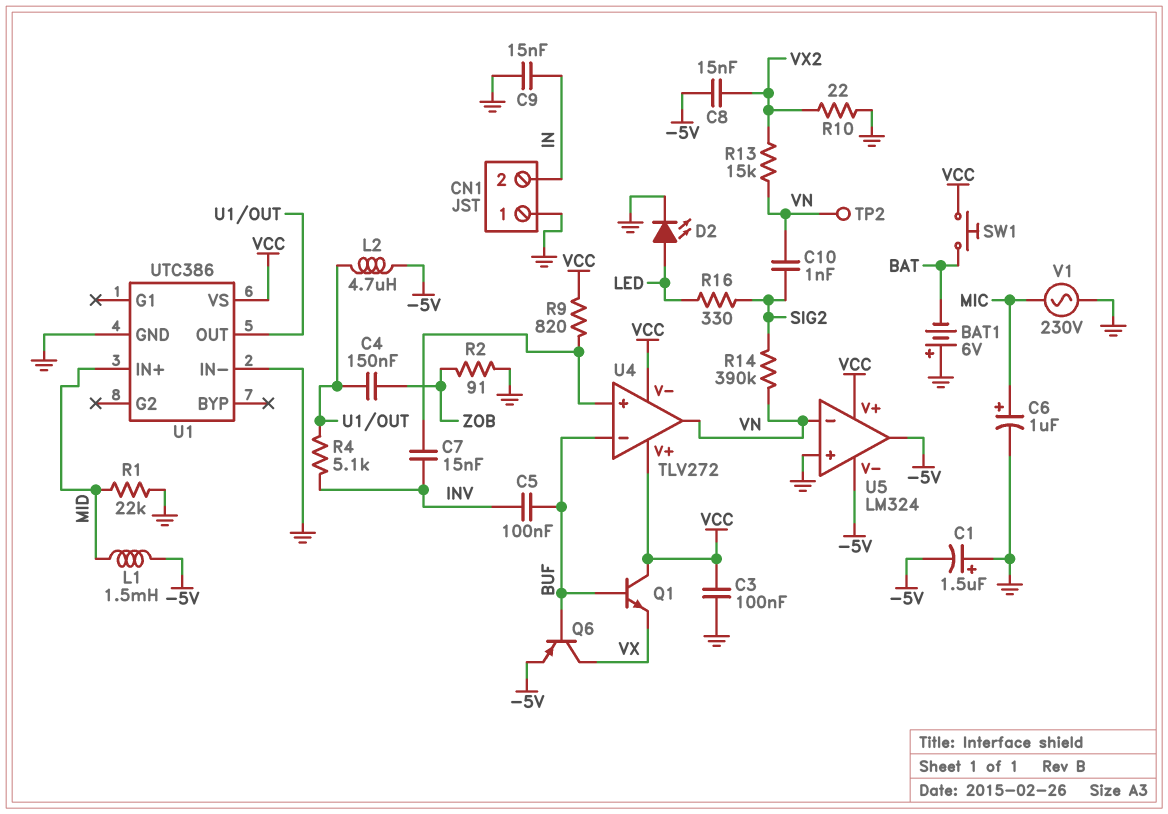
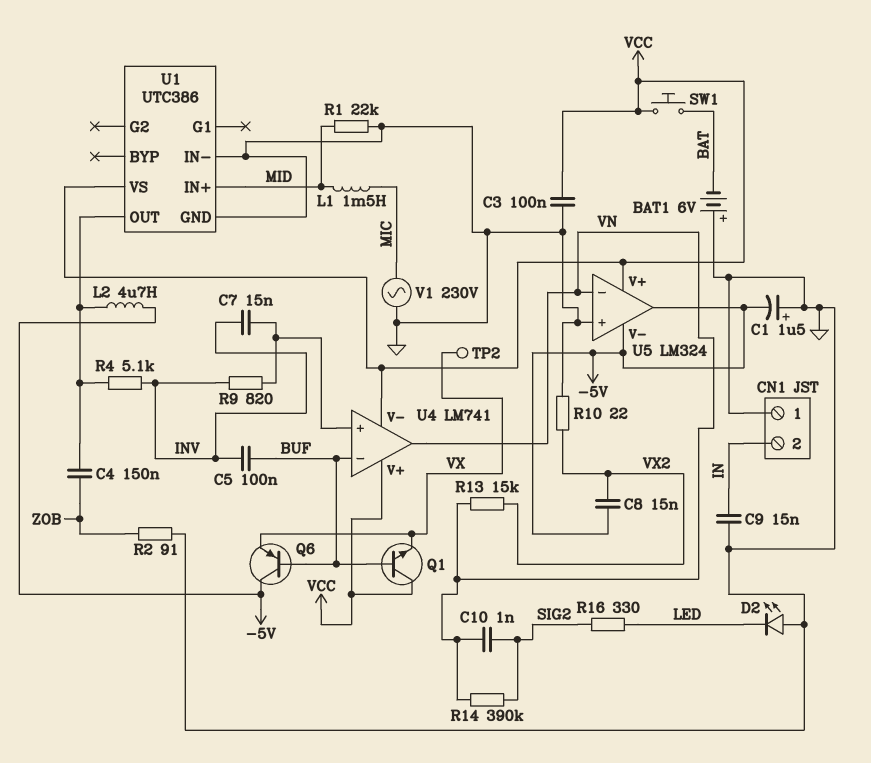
C6: 1uF (plus MIC, minus GND) -> none
D2: LED (A LED, K GND) -> LED (A GND, K LED)
L1: 1.5mH (-5V, MID) -> 1.5mH (MIC, MID)
Q6: PNP (B BUF, C VX, E -5V) -> PNP (B BUF, C -5V, E VX)
R9: 820 (U4/in+, VCC) -> 820 (INV, U4/in+)
TP2: test point (VN) -> test point (VX)
U4: TLV272 -> LM741

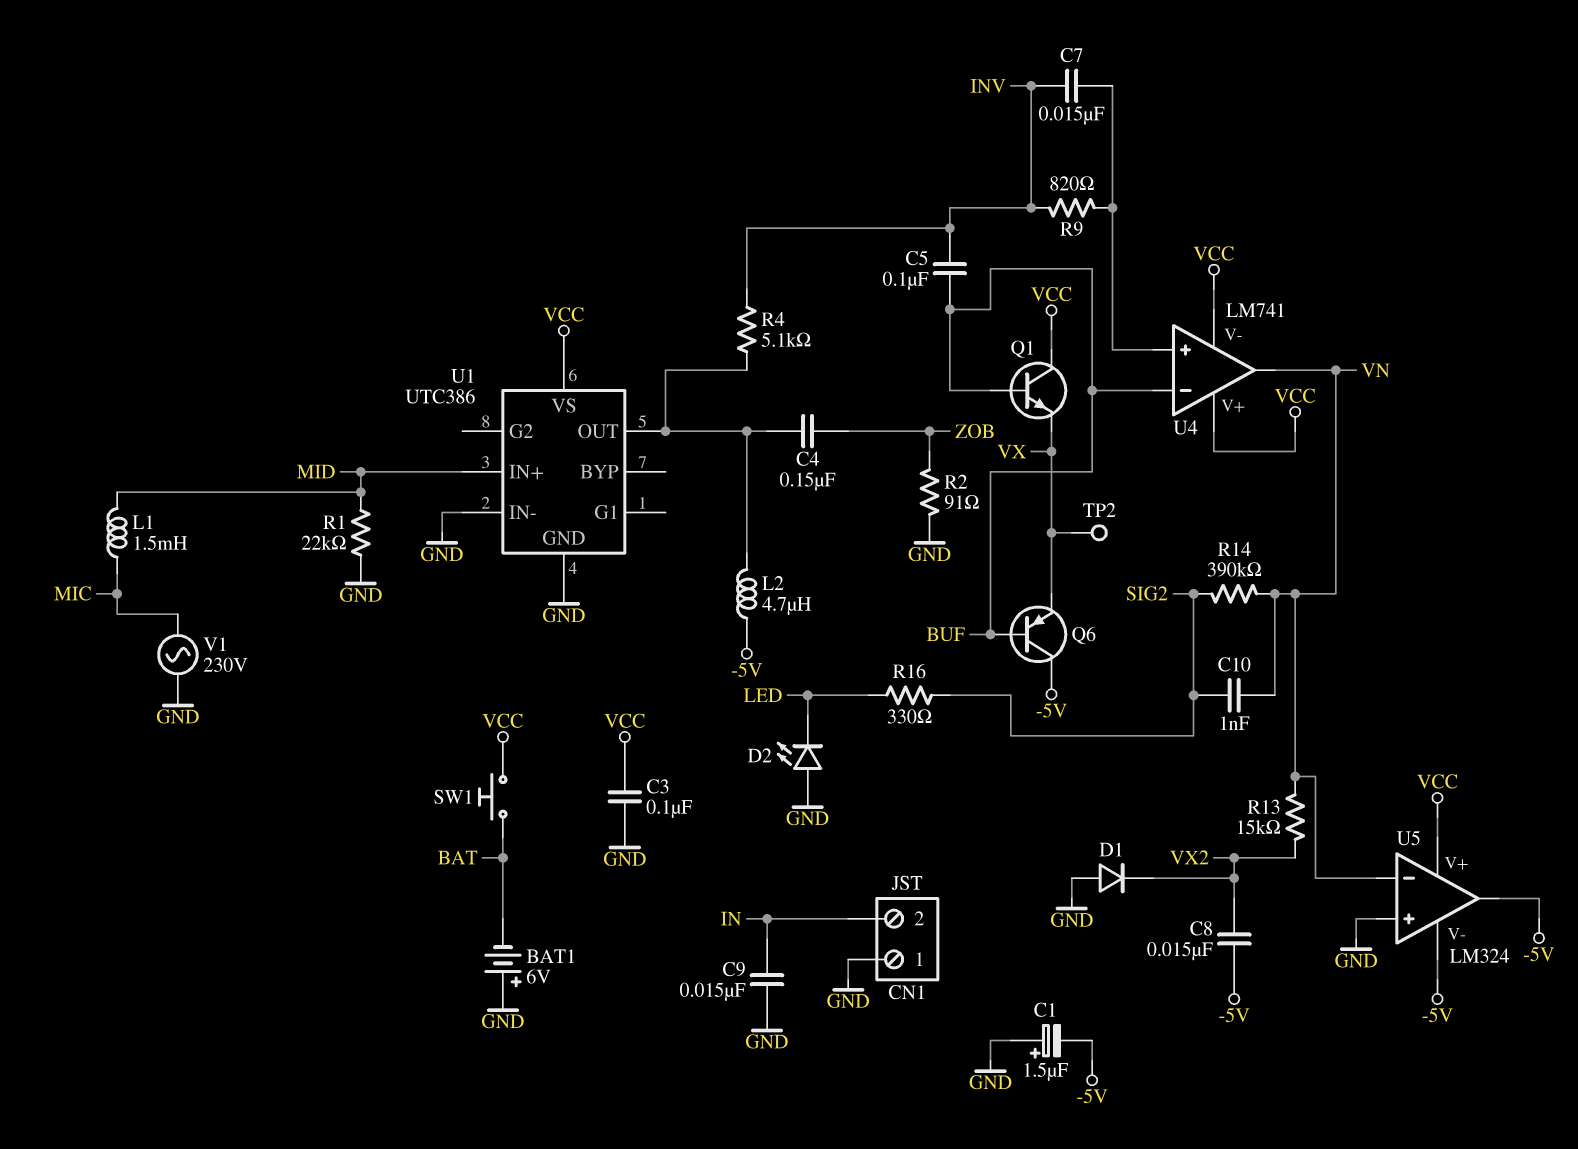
D1: none -> diode (A GND, K VX2)
R10: 22 (GND, VX2) -> none

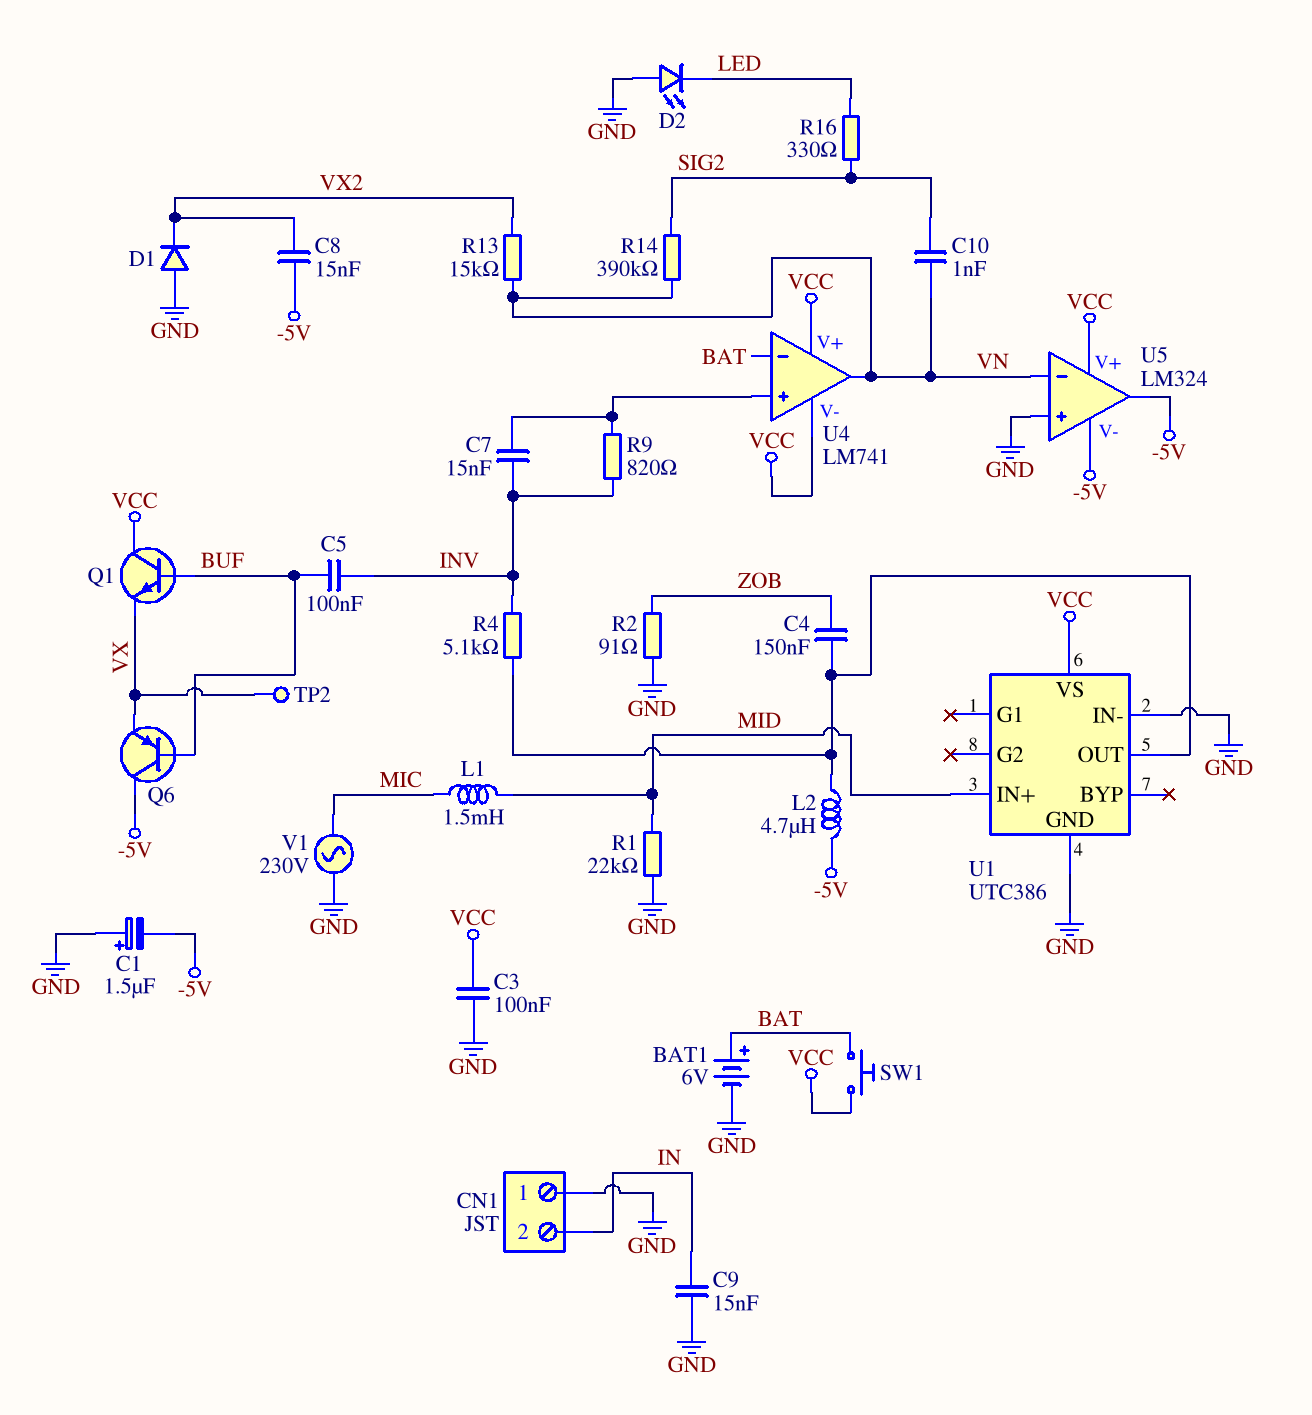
BAT1: 6V (plus GND, minus BAT) -> 6V (plus BAT, minus GND)
U4 pin in-: BUF -> BAT

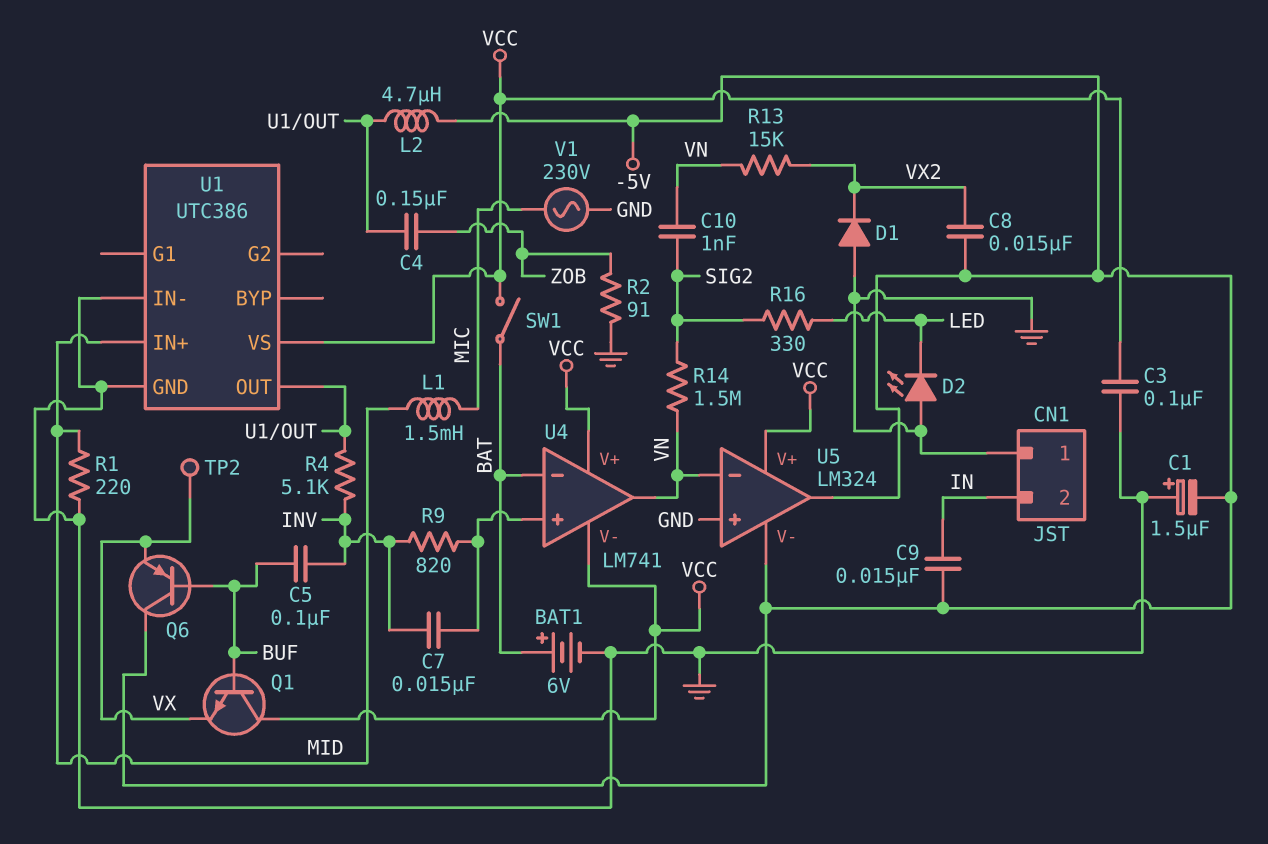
C9: 15nF (GND, IN) -> 15nF (-5V, IN)
R1: 22k (GND, MID) -> 220 (GND, MID)
R14: 390k (SIG2, VN) -> 1.5M (SIG2, VN)
SW1: button (BAT, VCC) -> switch (BAT, VCC)

